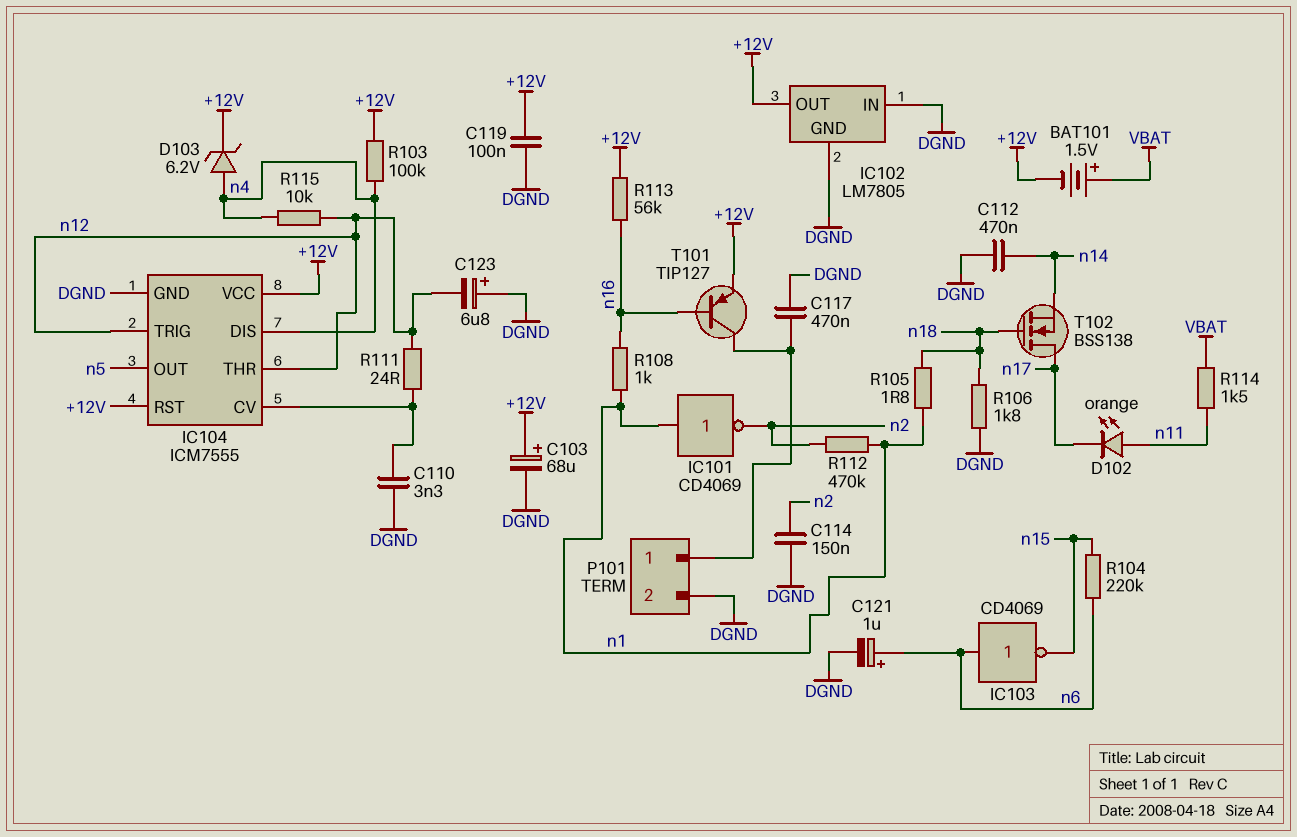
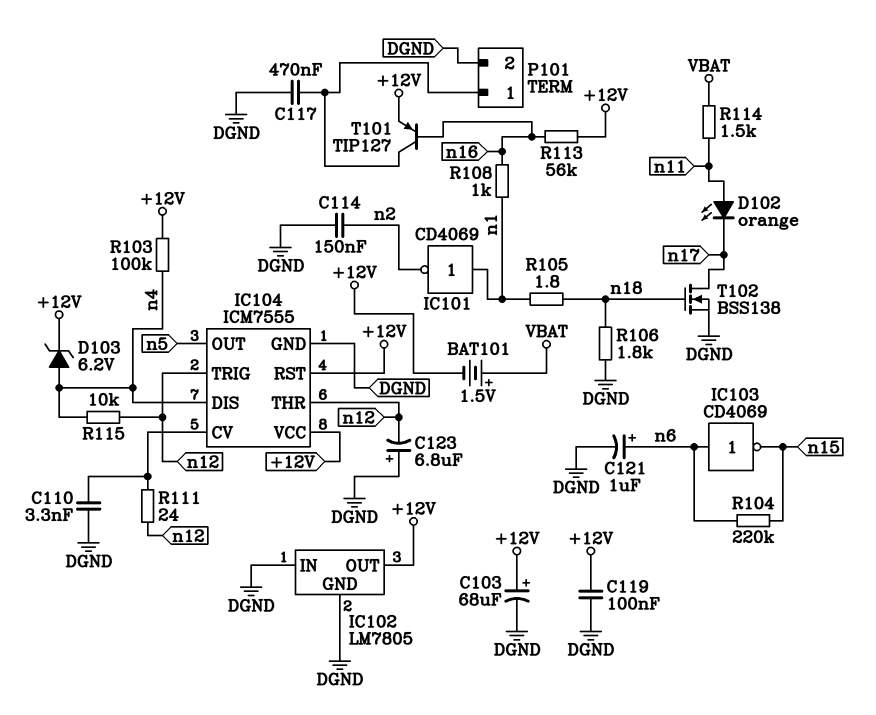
C112: 470nF (DGND, n14) -> none
R112: 470k (n1, n2) -> none
T102: NMOS BSS138 (G n18, D n17, S n14) -> NMOS BSS138 (G n18, D n17, S DGND)

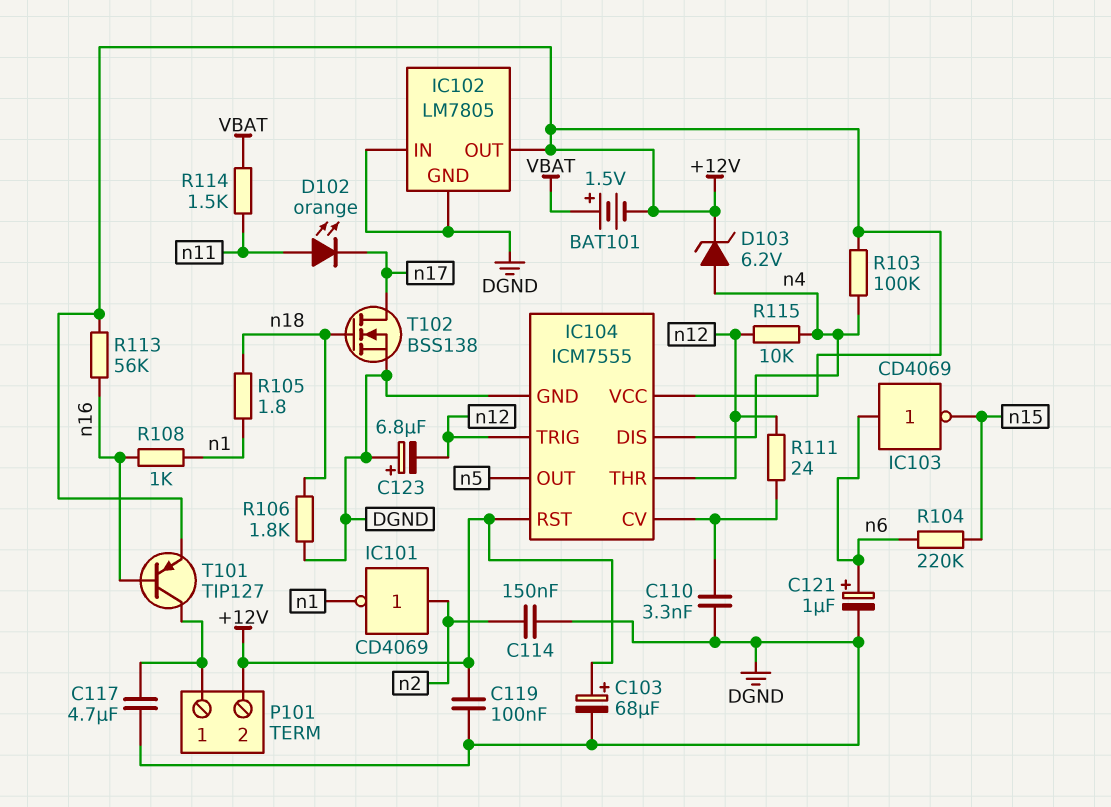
C117: 470nF (DGND, P101/1) -> 4.7uF (DGND, P101/1)
IC101: NOT CD4069 (in n1, out n2) -> NOT CD4069 (in n2, out n1)
P101 pin 2: DGND -> +12V

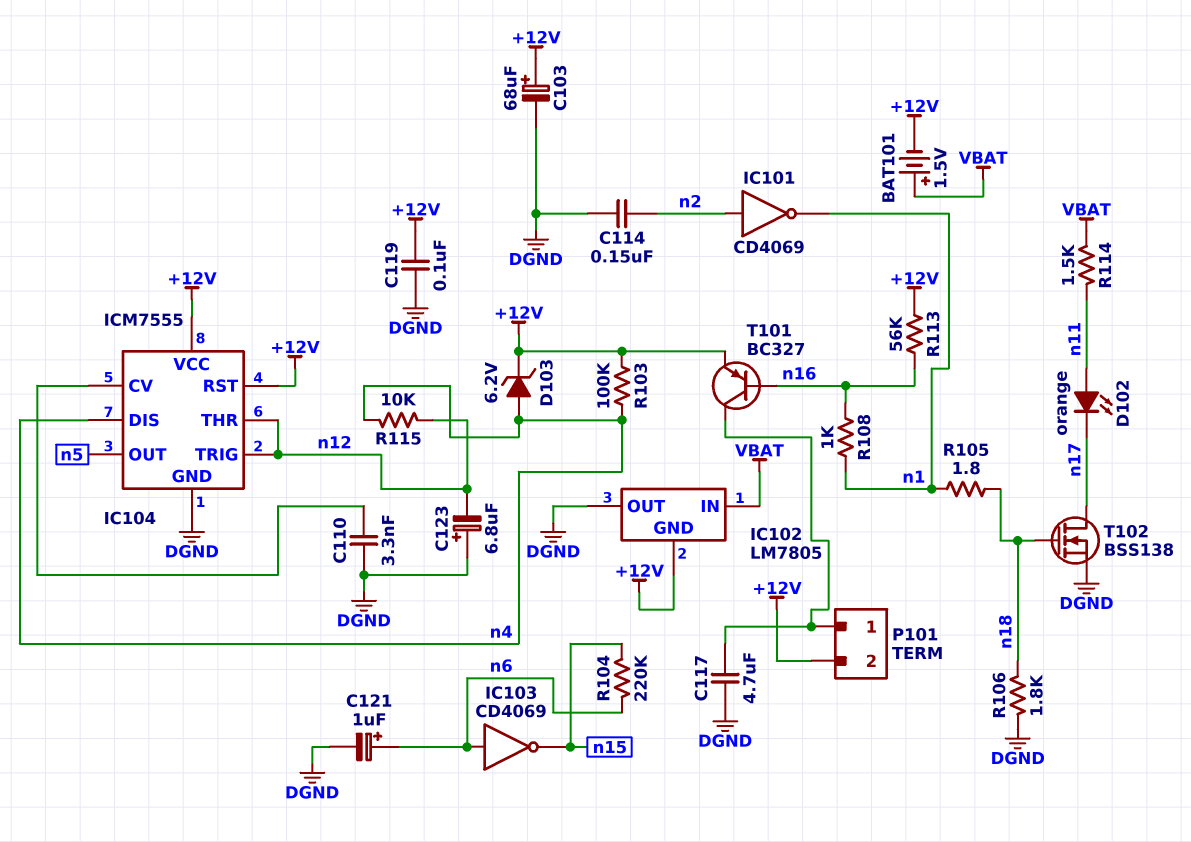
IC102 pin GND: DGND -> +12V
IC102 pin IN: DGND -> VBAT
IC102 pin OUT: +12V -> DGND
R111: 24 (IC104/CV, n12) -> none
T101: PNP TIP127 (B n16, C P101/1, E +12V) -> PNP BC327 (B n16, C P101/1, E +12V)

